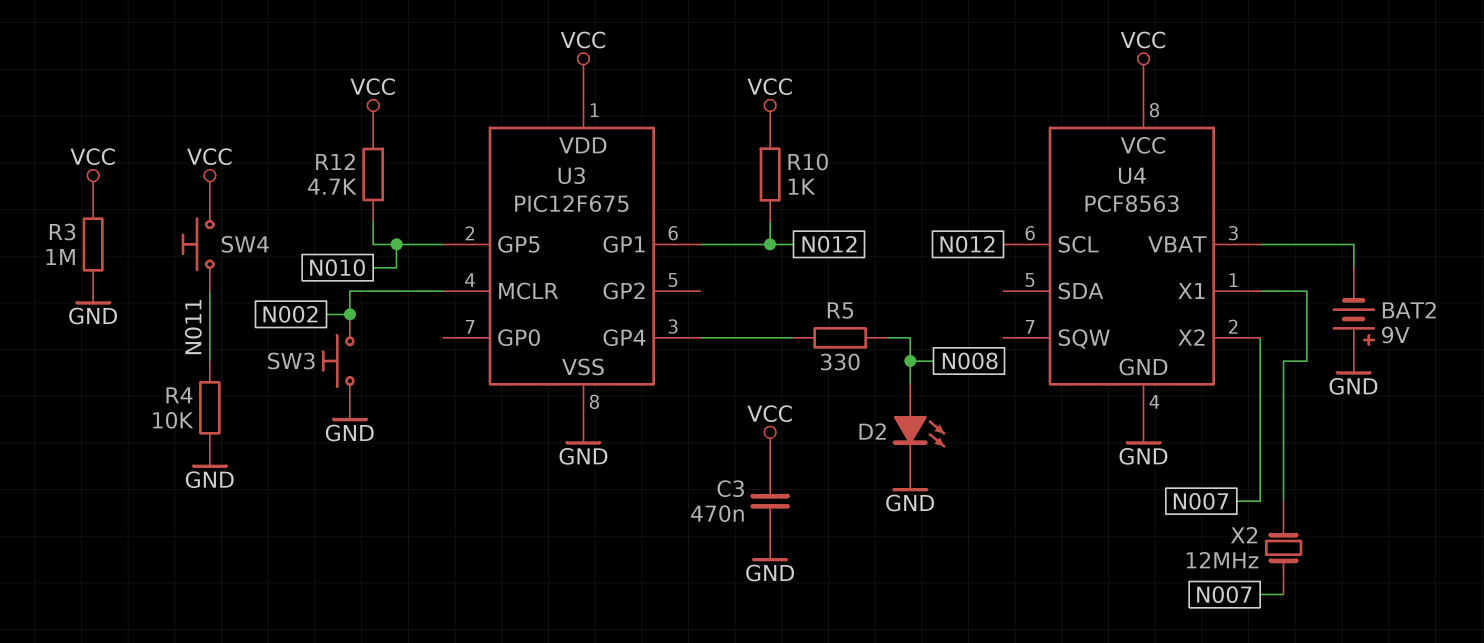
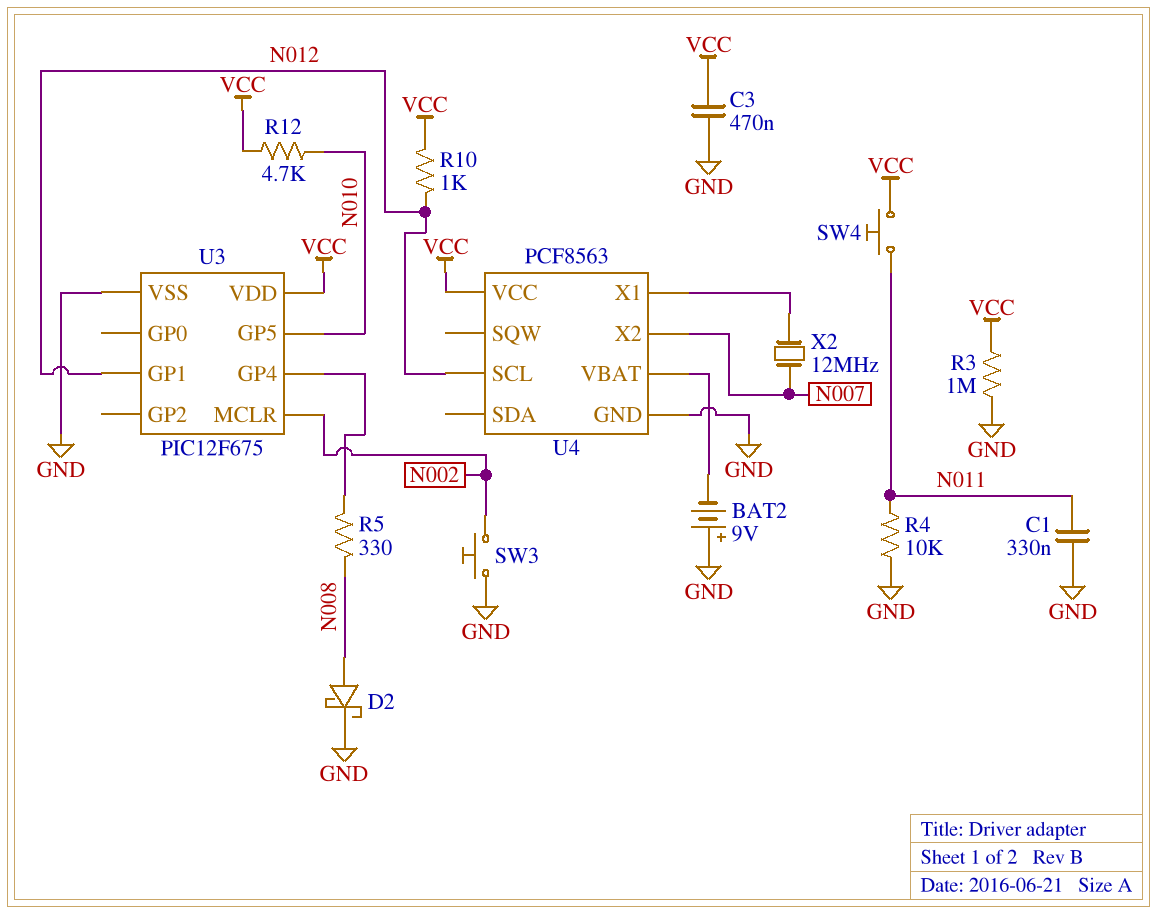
C1: none -> 330nF (GND, N011)
D2: LED (A N008, K GND) -> schottky (A N008, K GND)

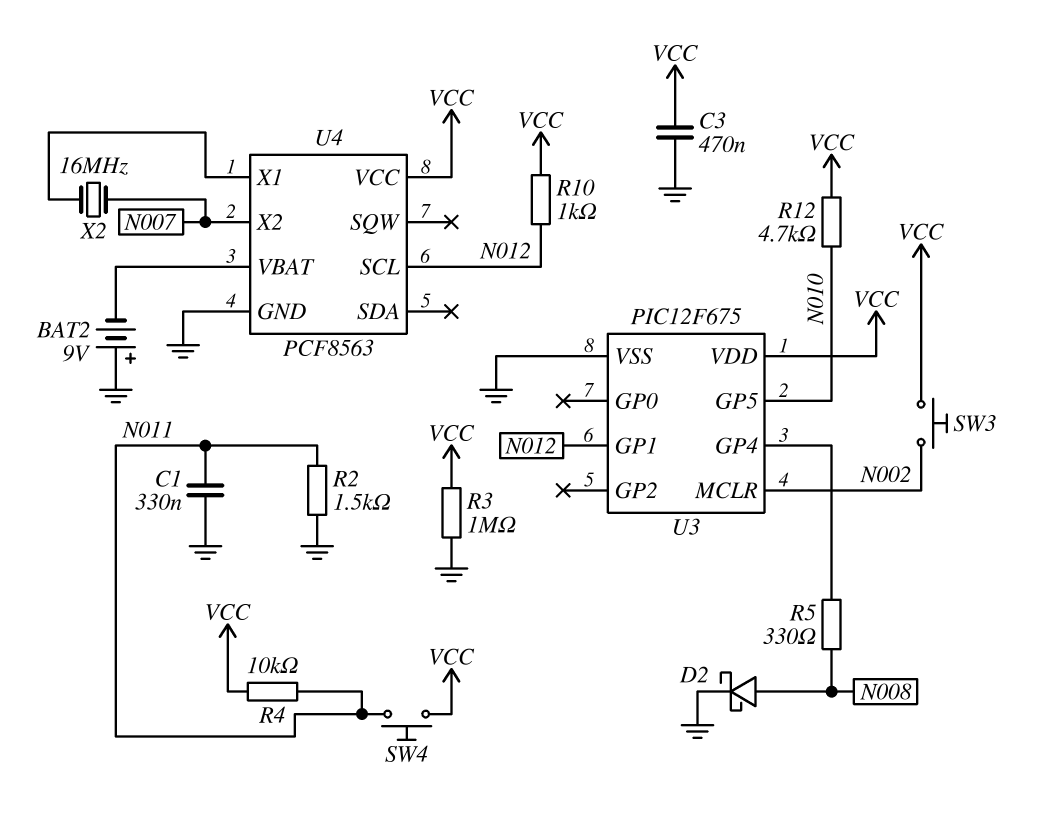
R2: none -> 1.5k (GND, N011)
R4: 10k (GND, N011) -> 10k (N011, VCC)
SW3: button (GND, N002) -> button (N002, VCC)
X2: 12MHz (N007, U4/X1) -> 16MHz (N007, U4/X1)

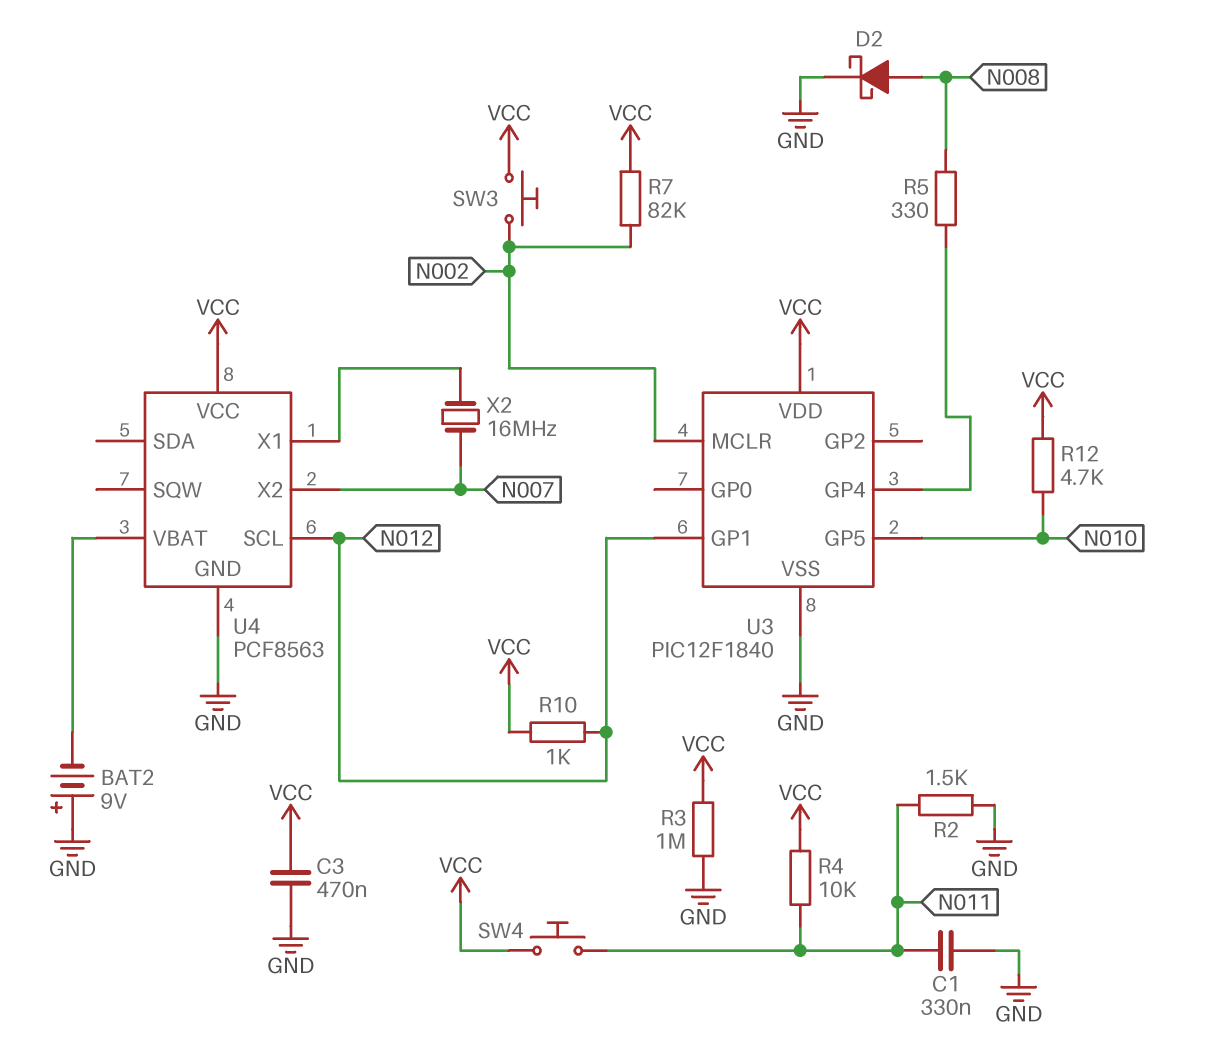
R7: none -> 82k (N002, VCC)
U3: PIC12F675 -> PIC12F1840

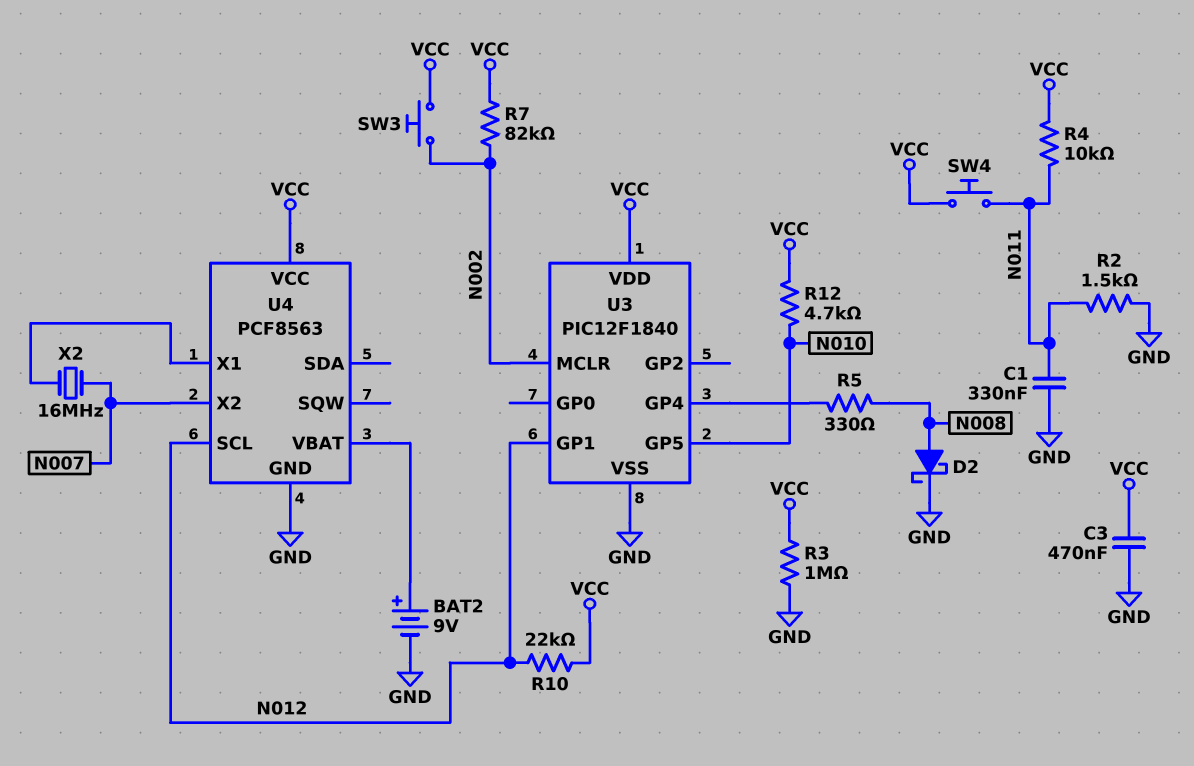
BAT2: 9V (plus GND, minus U4/VBAT) -> 9V (plus U4/VBAT, minus GND)
R10: 1k (N012, VCC) -> 22k (N012, VCC)

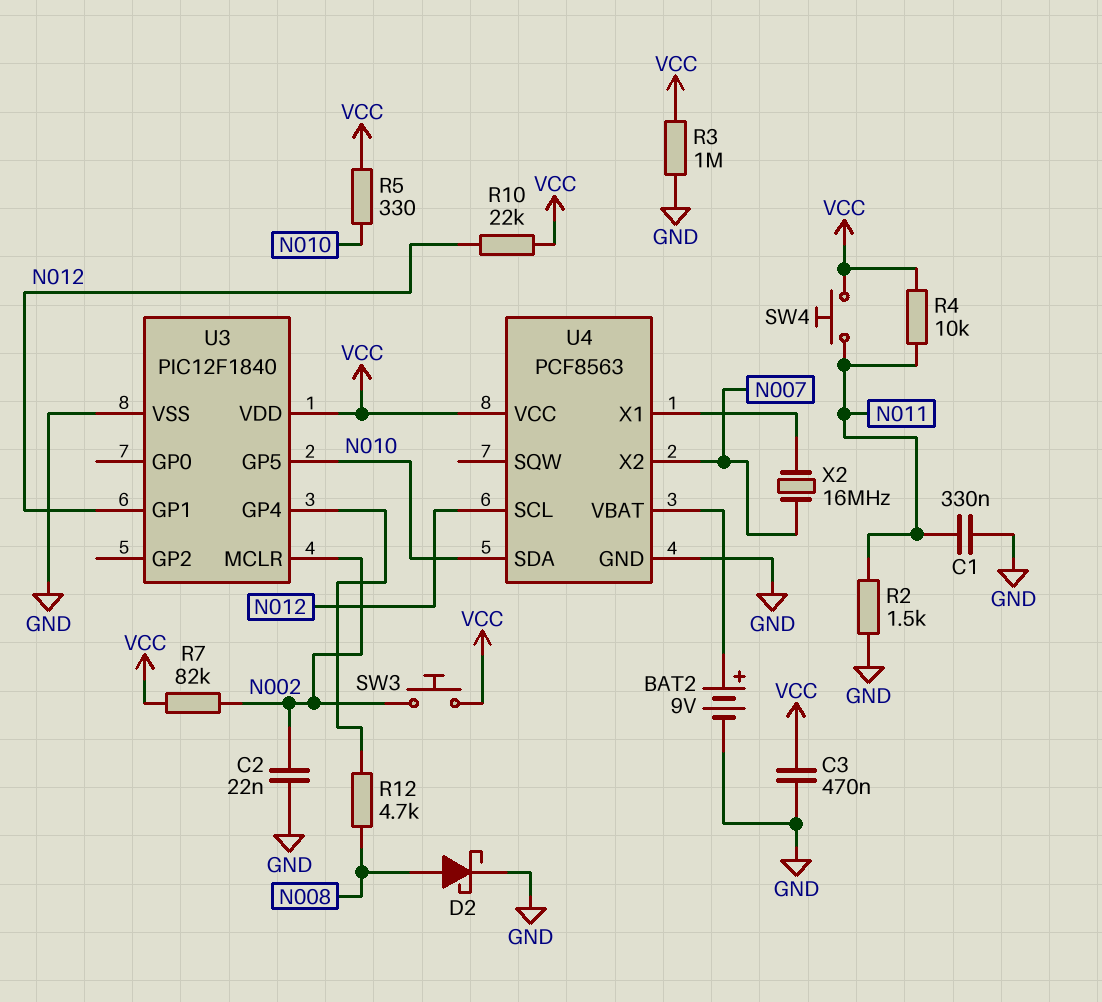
C2: none -> 22nF (GND, N002)
R5: 330 (N008, U3/GP4) -> 330 (N010, VCC)
R12: 4.7k (N010, VCC) -> 4.7k (N008, U3/GP4)
U4 pin SDA: none -> N010

